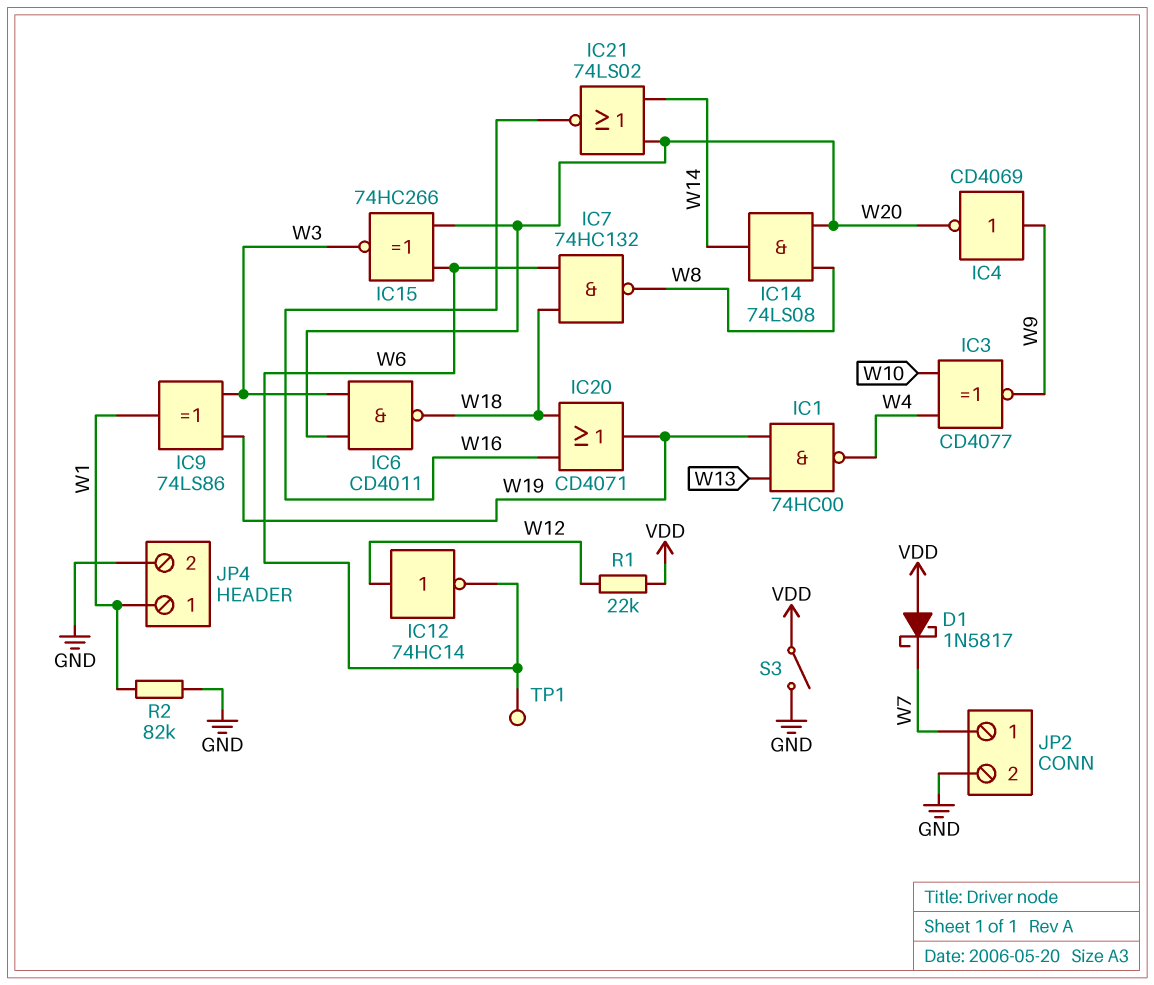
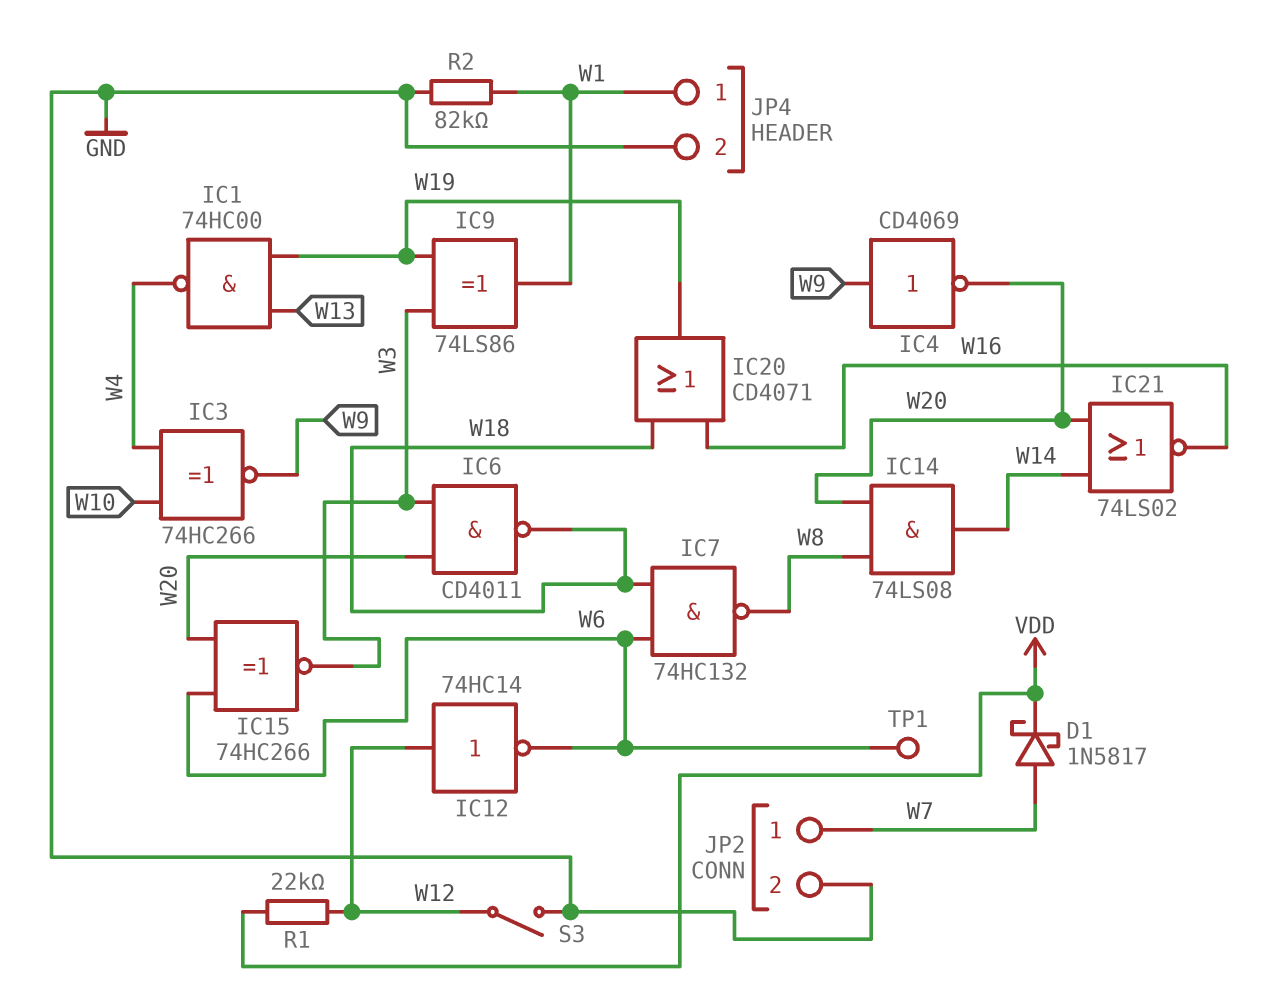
D1: schottky 1N5817 (A VDD, K W7) -> schottky 1N5817 (A W7, K VDD)
IC3: XNOR CD4077 (in W4, in W10, out W9) -> XNOR 74HC266 (in W4, in W10, out W9)
S3: switch (GND, VDD) -> switch (GND, W12)

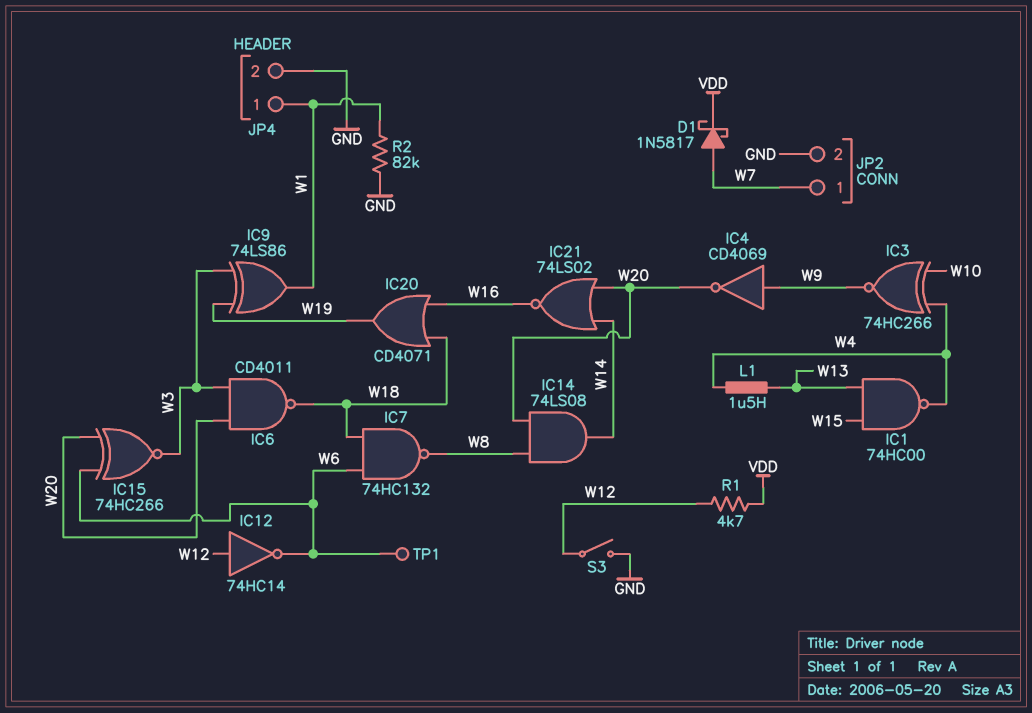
IC1: NAND 74HC00 (in W13, in W19, out W4) -> NAND 74HC00 (in W13, in W15, out W4)
L1: none -> 1.5uH (W4, W13)
R1: 22k (VDD, W12) -> 4.7k (VDD, W12)

